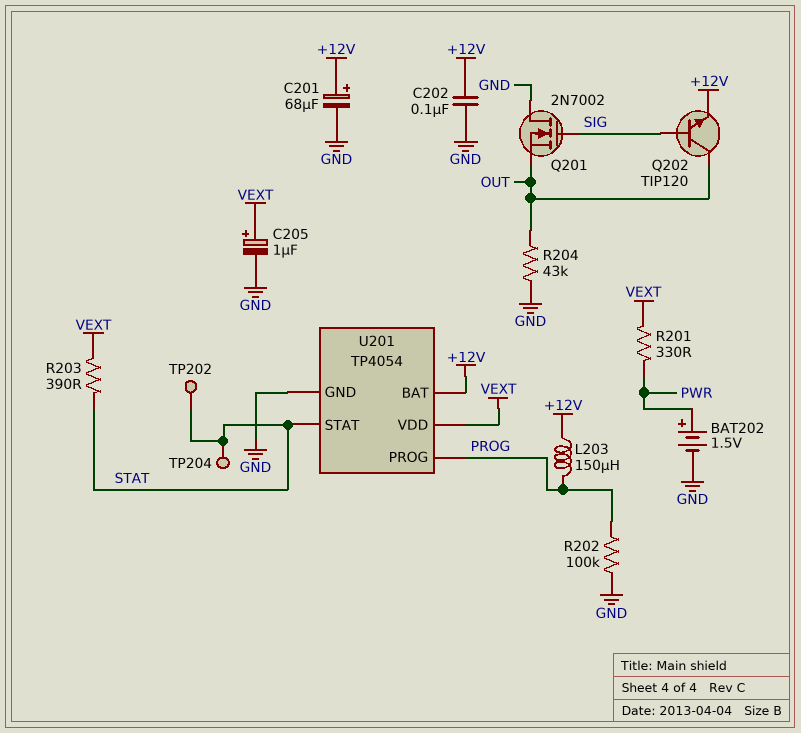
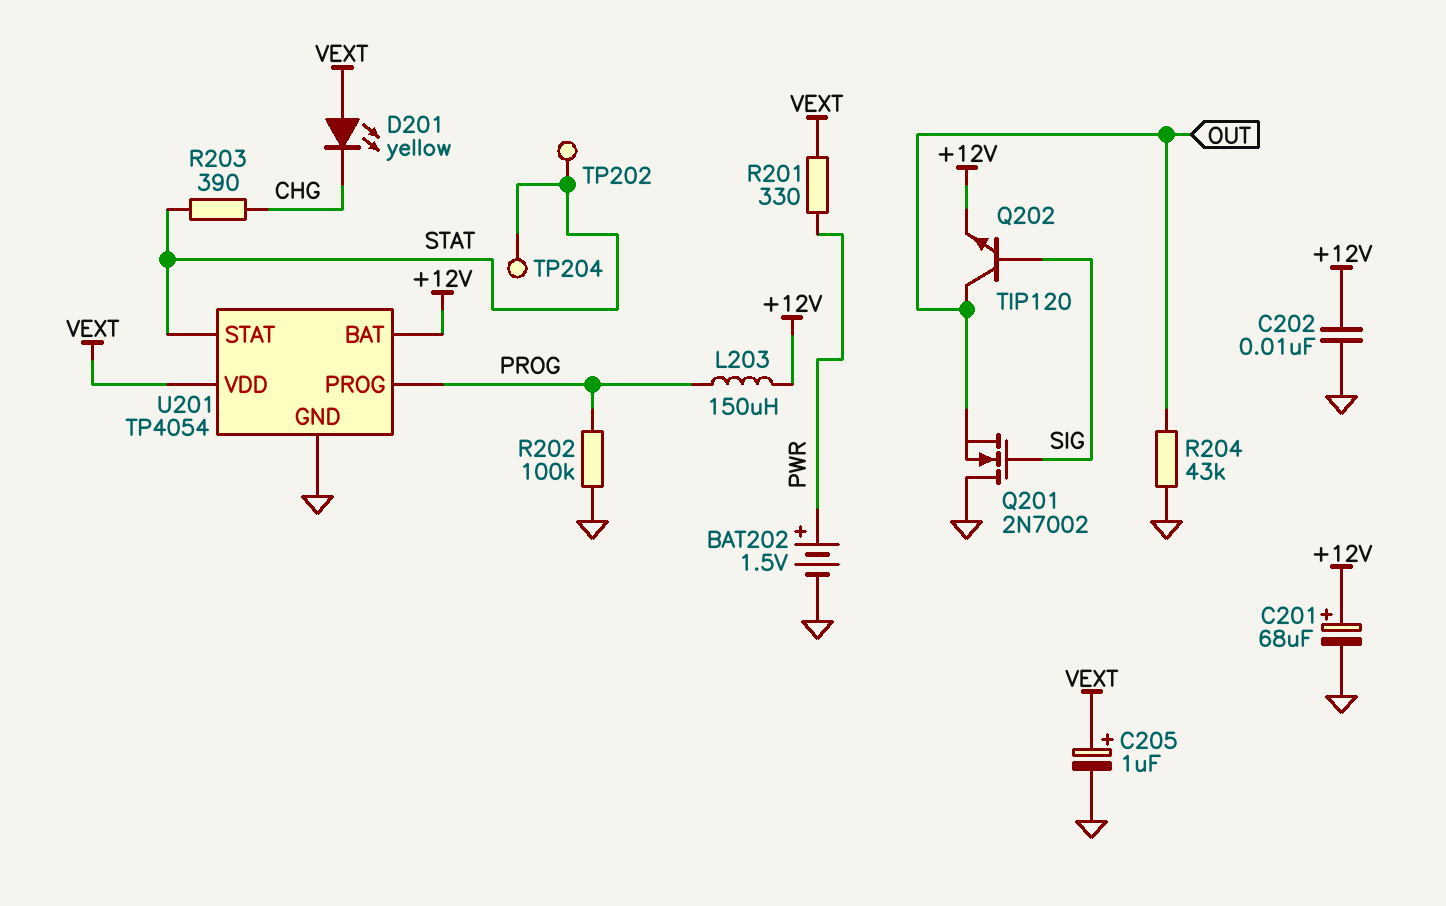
C202: 100nF (+12V, GND) -> 10nF (+12V, GND)
D201: none -> LED yellow (A VEXT, K CHG)
R203: 390 (STAT, VEXT) -> 390 (CHG, STAT)

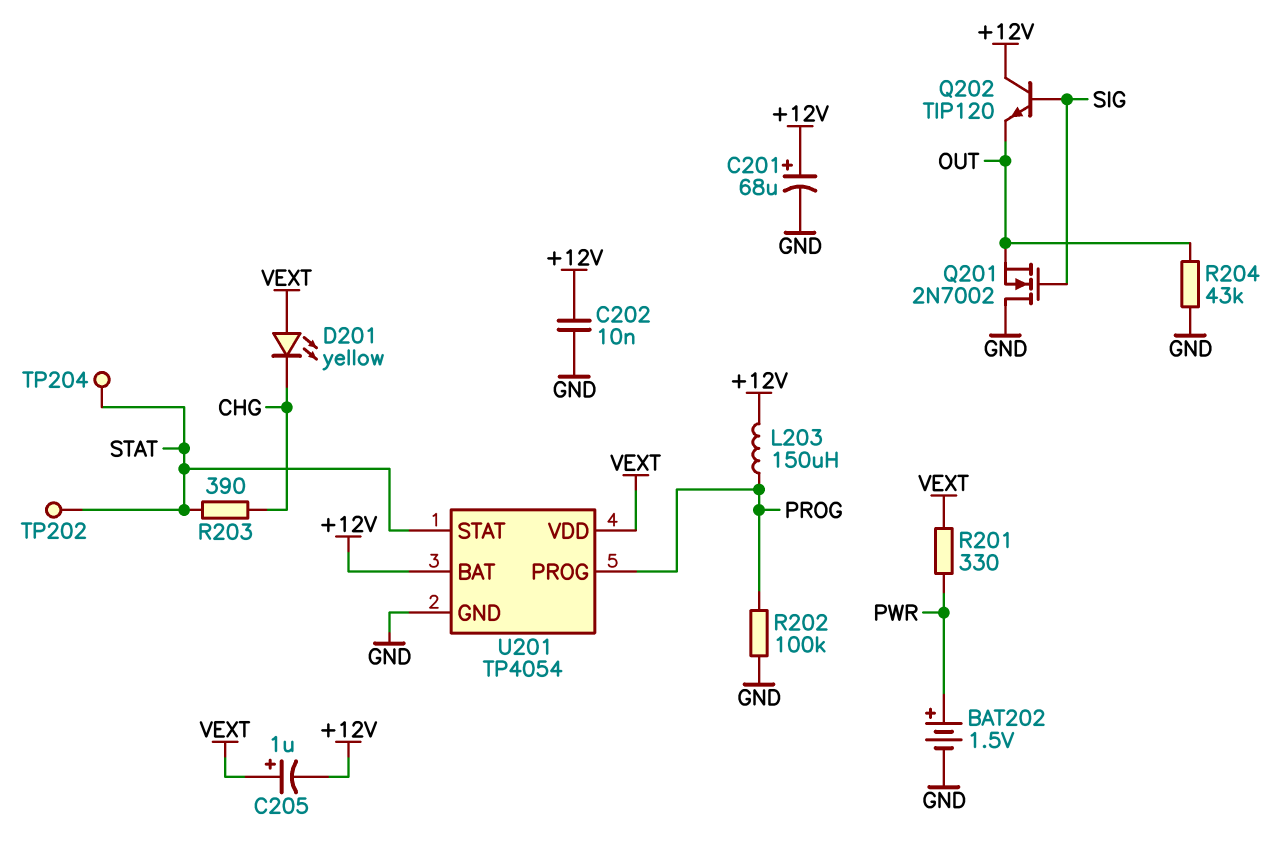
C205: 1uF (plus VEXT, minus GND) -> 1uF (plus VEXT, minus +12V)
Q202: NPN TIP120 (B SIG, C OUT, E +12V) -> NPN TIP120 (B SIG, C +12V, E OUT)

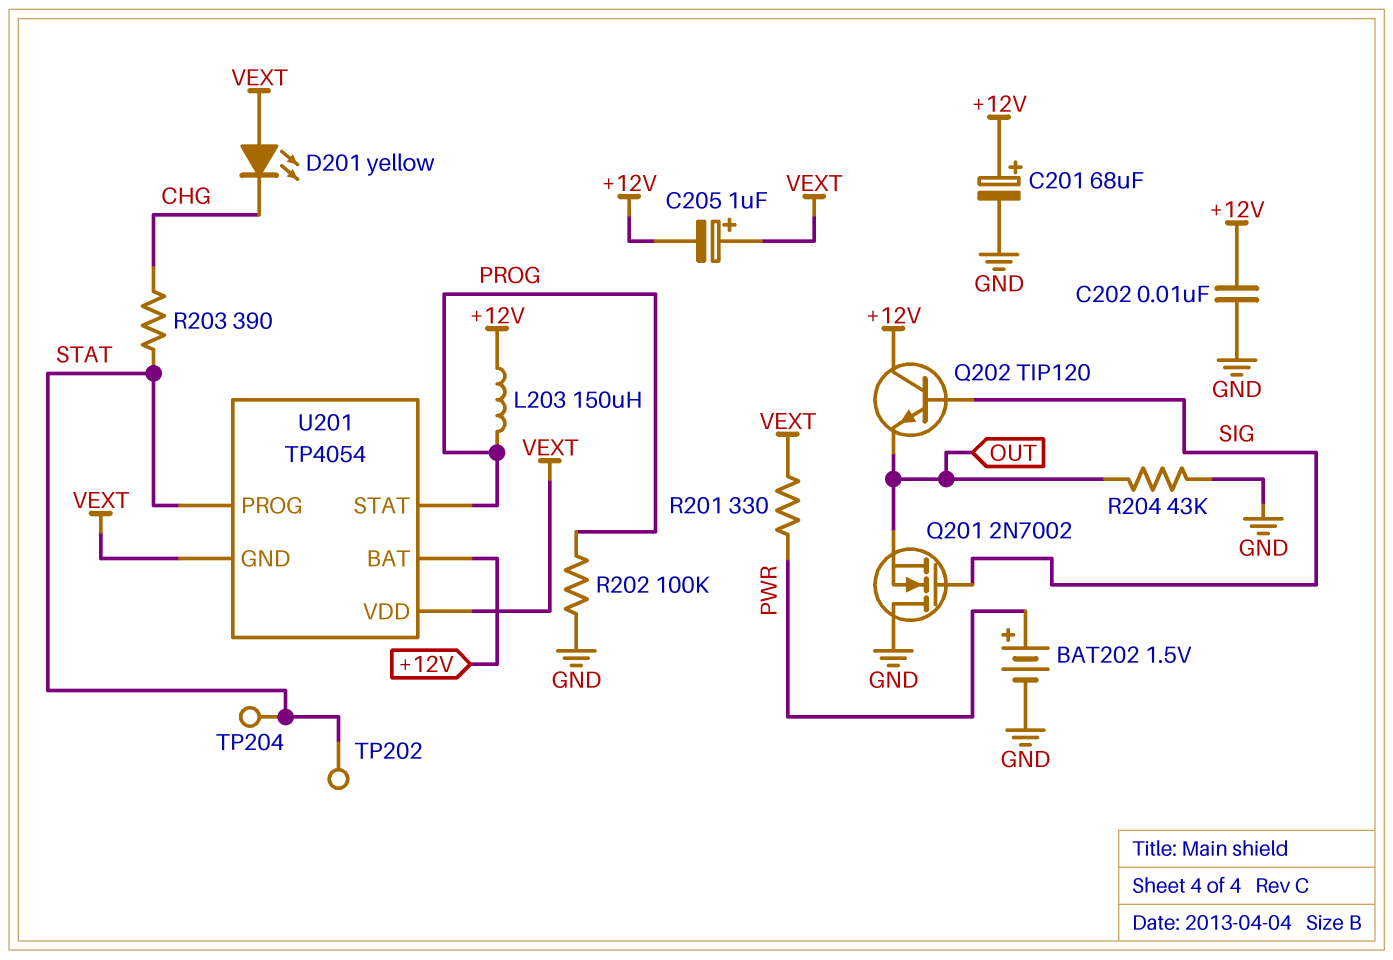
U201 pin GND: GND -> VEXT
U201 pin PROG: PROG -> STAT
U201 pin STAT: STAT -> PROG

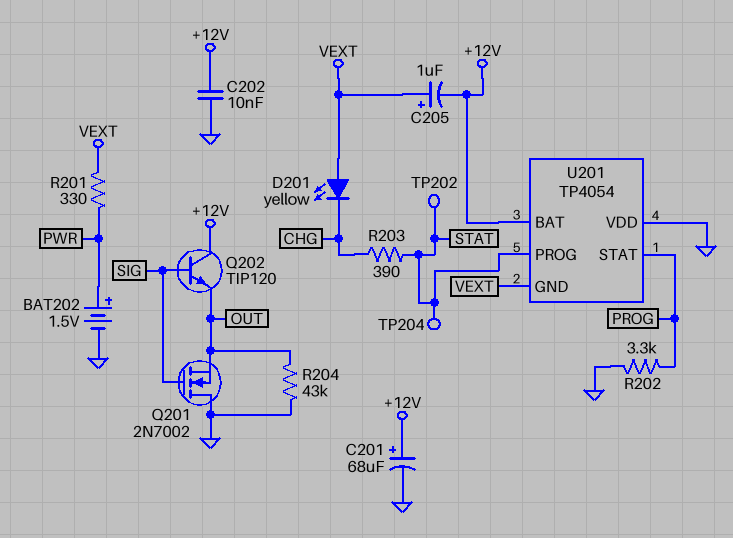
L203: 150uH (+12V, PROG) -> none
R202: 100k (GND, PROG) -> 3.3k (GND, PROG)
U201 pin VDD: VEXT -> GND

